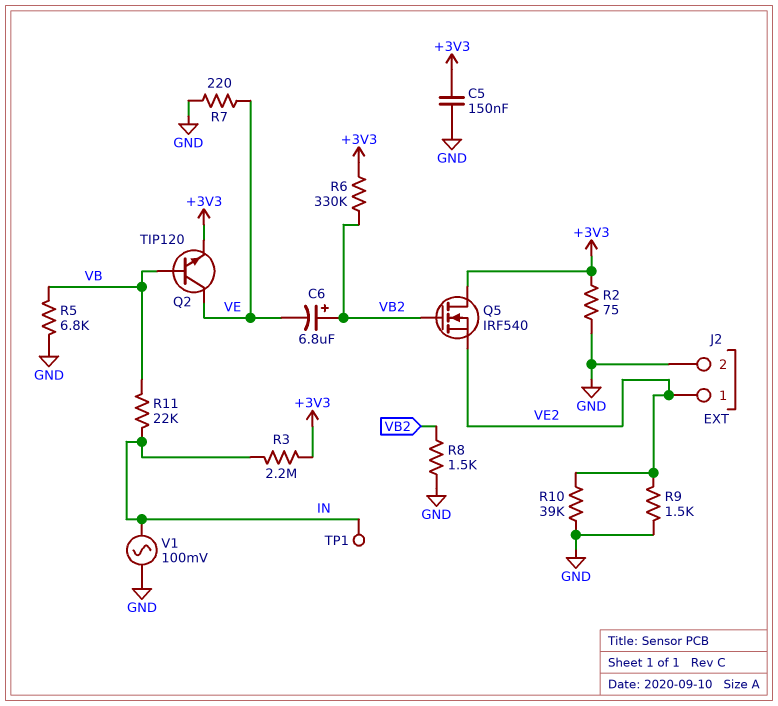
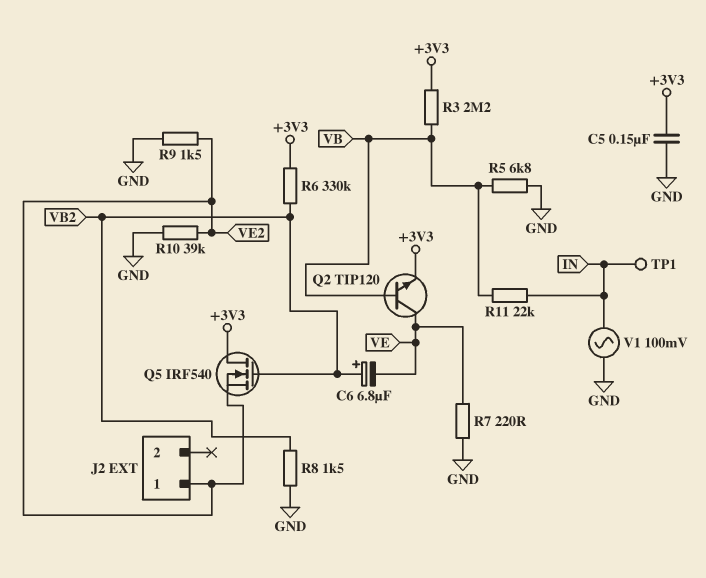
J2 pin 2: GND -> none
R2: 75 (+3V3, GND) -> none
R3: 2.2M (+3V3, IN) -> 2.2M (+3V3, VB)

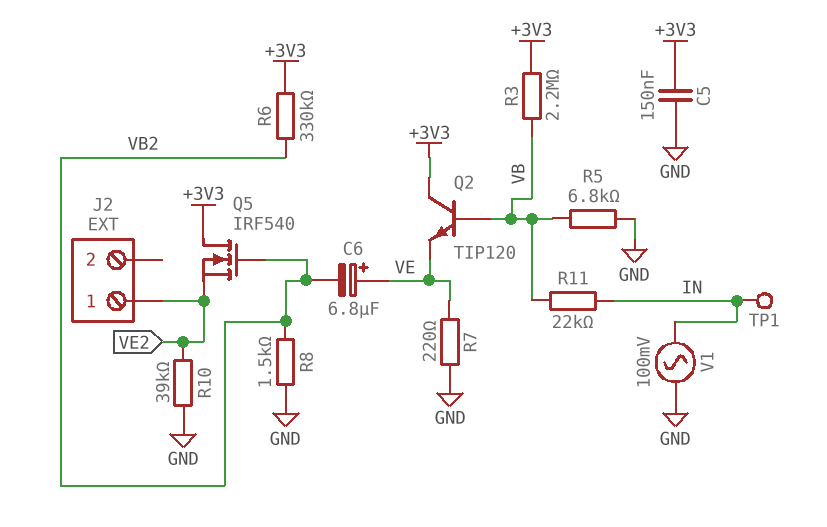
C6: 6.8uF (plus VB2, minus VE) -> 6.8uF (plus VE, minus VB2)
Q2: NPN TIP120 (B VB, C VE, E +3V3) -> NPN TIP120 (B VB, C +3V3, E VE)
R9: 1.5k (GND, VE2) -> none

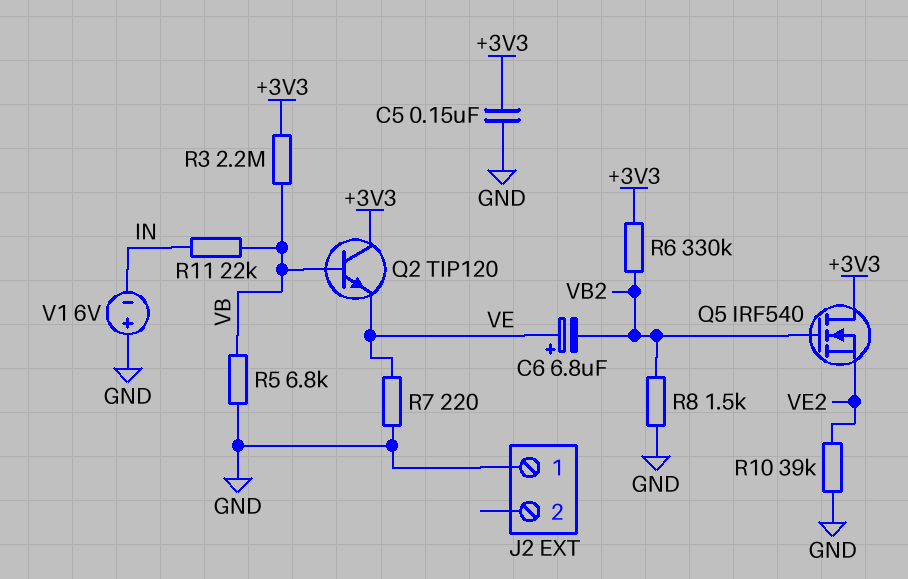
J2 pin 1: VE2 -> GND
TP1: test point (IN) -> none
V1: AC 100mV (GND, IN) -> 6V (plus GND, minus IN)

